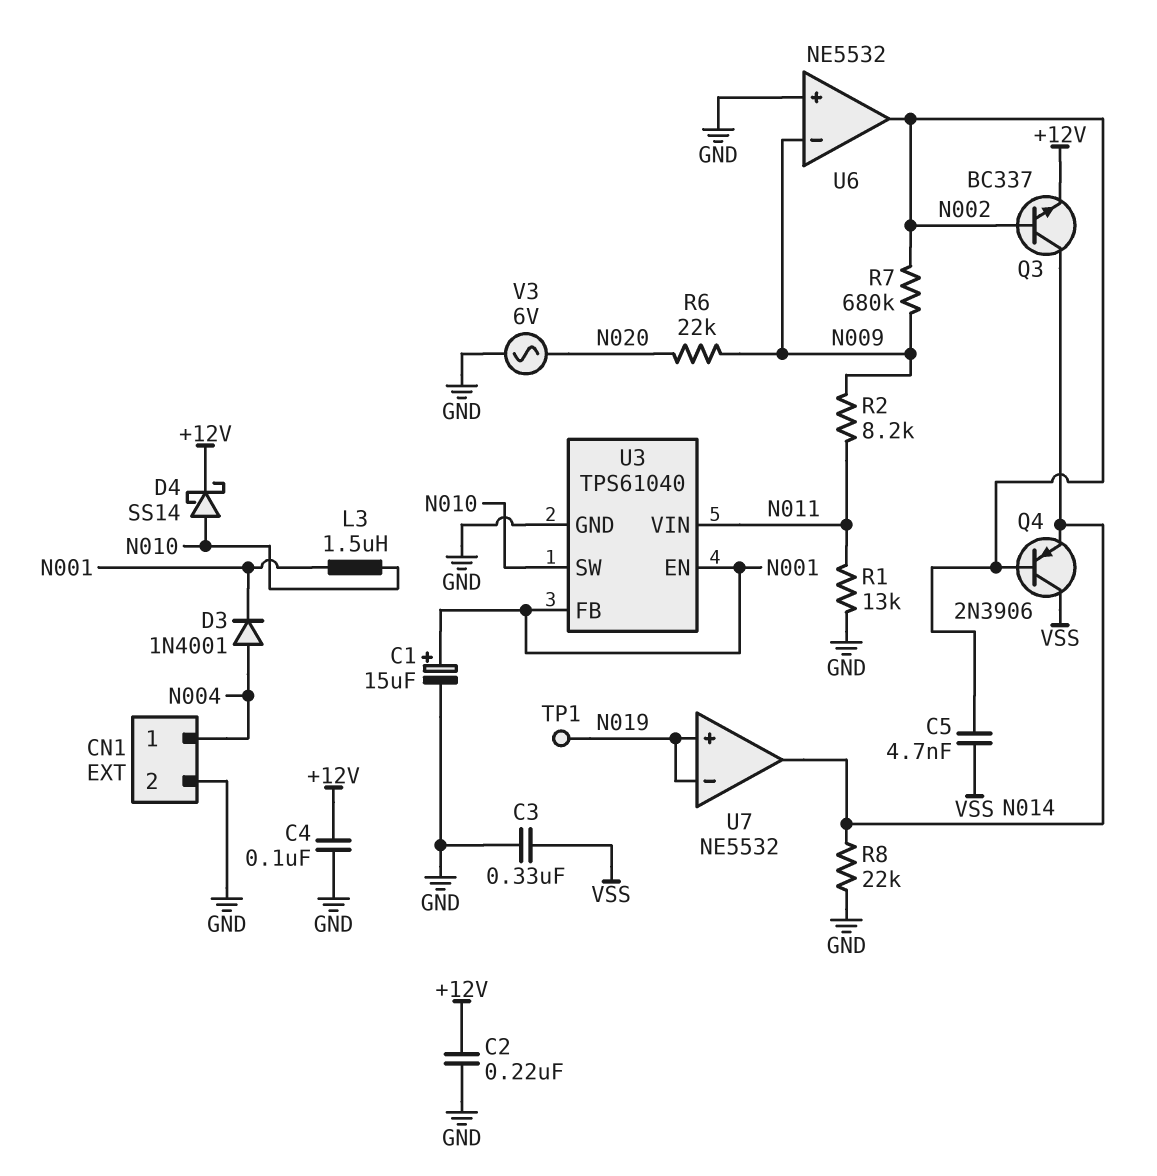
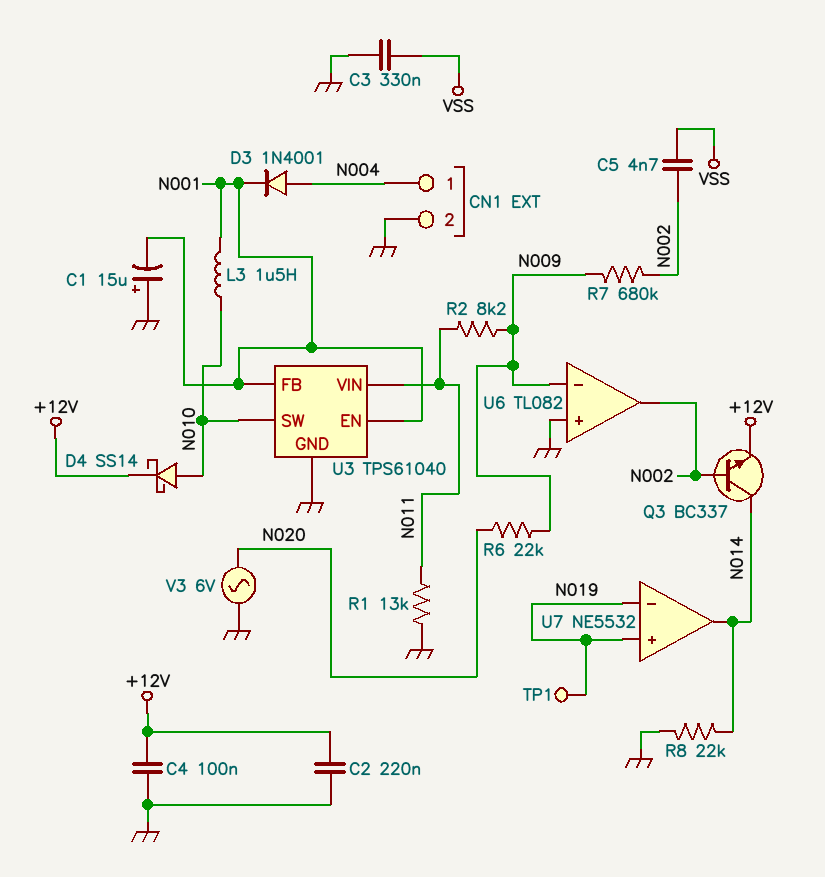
C1: 15uF (plus N001, minus GND) -> 15uF (plus GND, minus N001)
Q4: PNP 2N3906 (B N002, C VSS, E N014) -> none
U6: NE5532 -> TL082

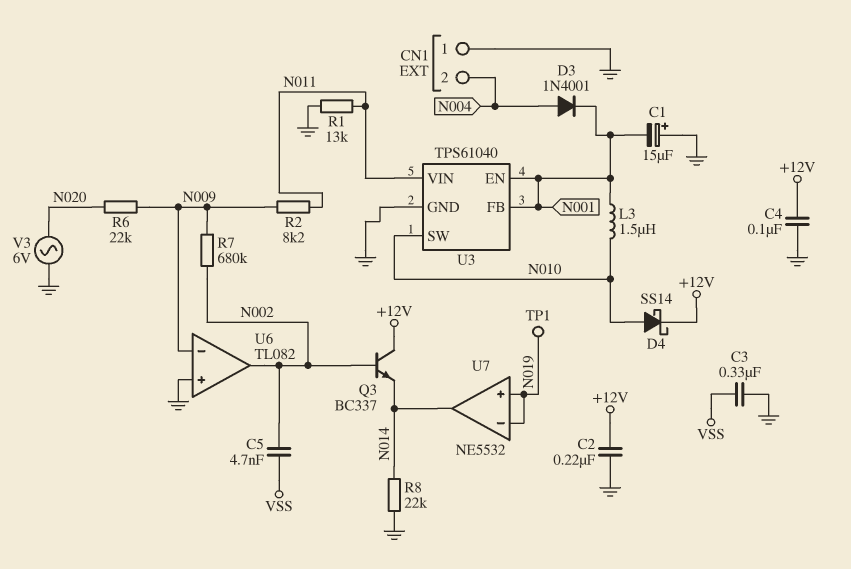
CN1 pin 1: N004 -> GND
CN1 pin 2: GND -> N004
Q3: NPN BC337 (B N002, C N014, E +12V) -> NPN BC337 (B N002, C +12V, E N014)

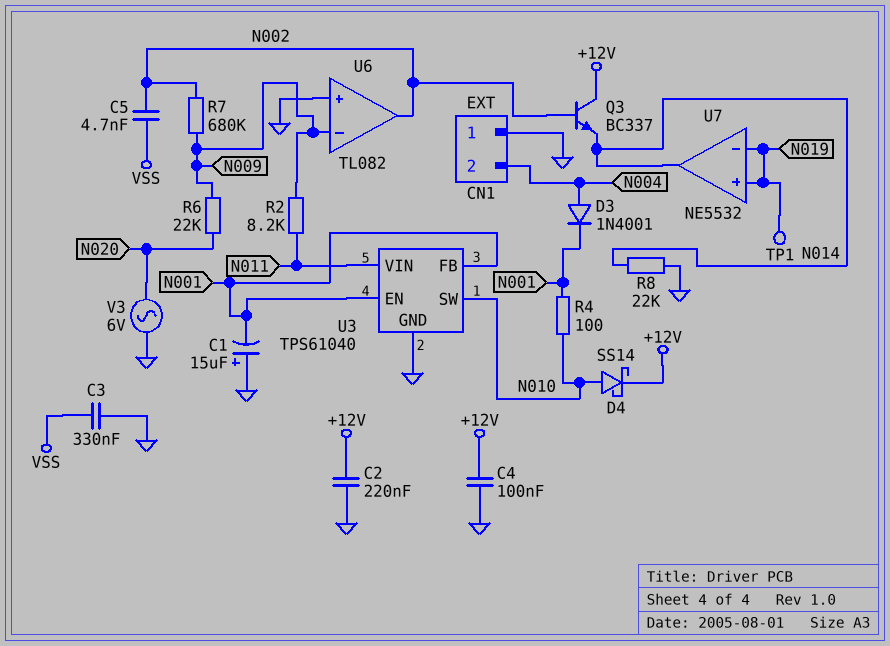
L3: 1.5uH (N001, N010) -> none
R1: 13k (GND, N011) -> none
R4: none -> 100 (N001, N010)

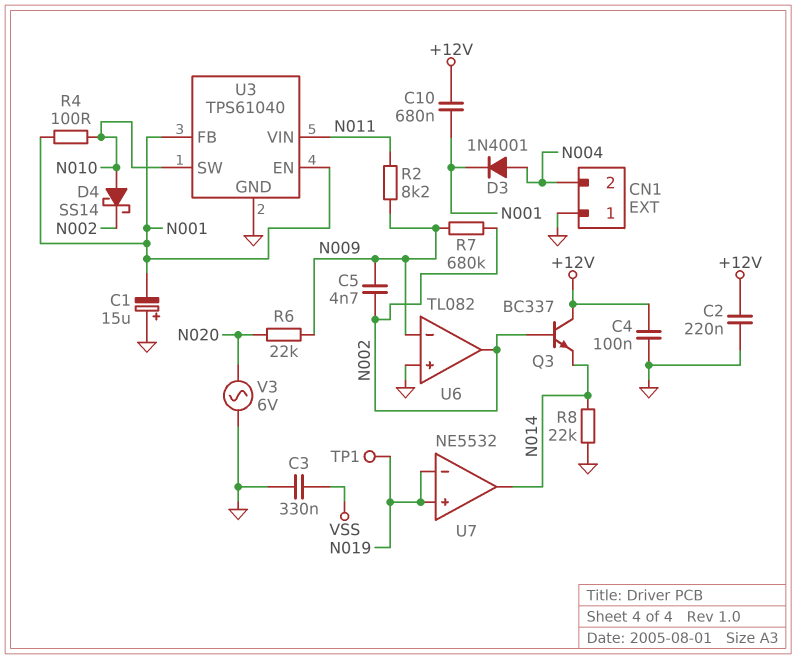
C5: 4.7nF (N002, VSS) -> 4.7nF (N002, N009)
C10: none -> 680nF (+12V, N001)
D4: schottky SS14 (A N010, K +12V) -> schottky SS14 (A N010, K N002)

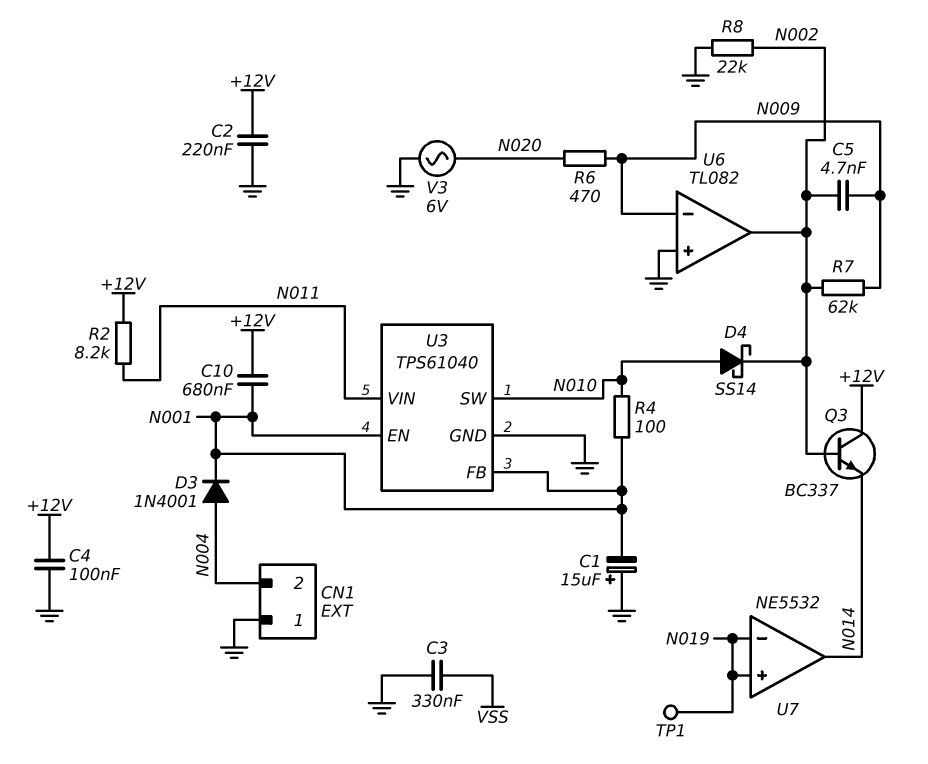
R2: 8.2k (N009, N011) -> 8.2k (+12V, N011)
R6: 22k (N009, N020) -> 470 (N009, N020)
R7: 680k (N002, N009) -> 62k (N002, N009)
R8: 22k (GND, N014) -> 22k (GND, N002)

